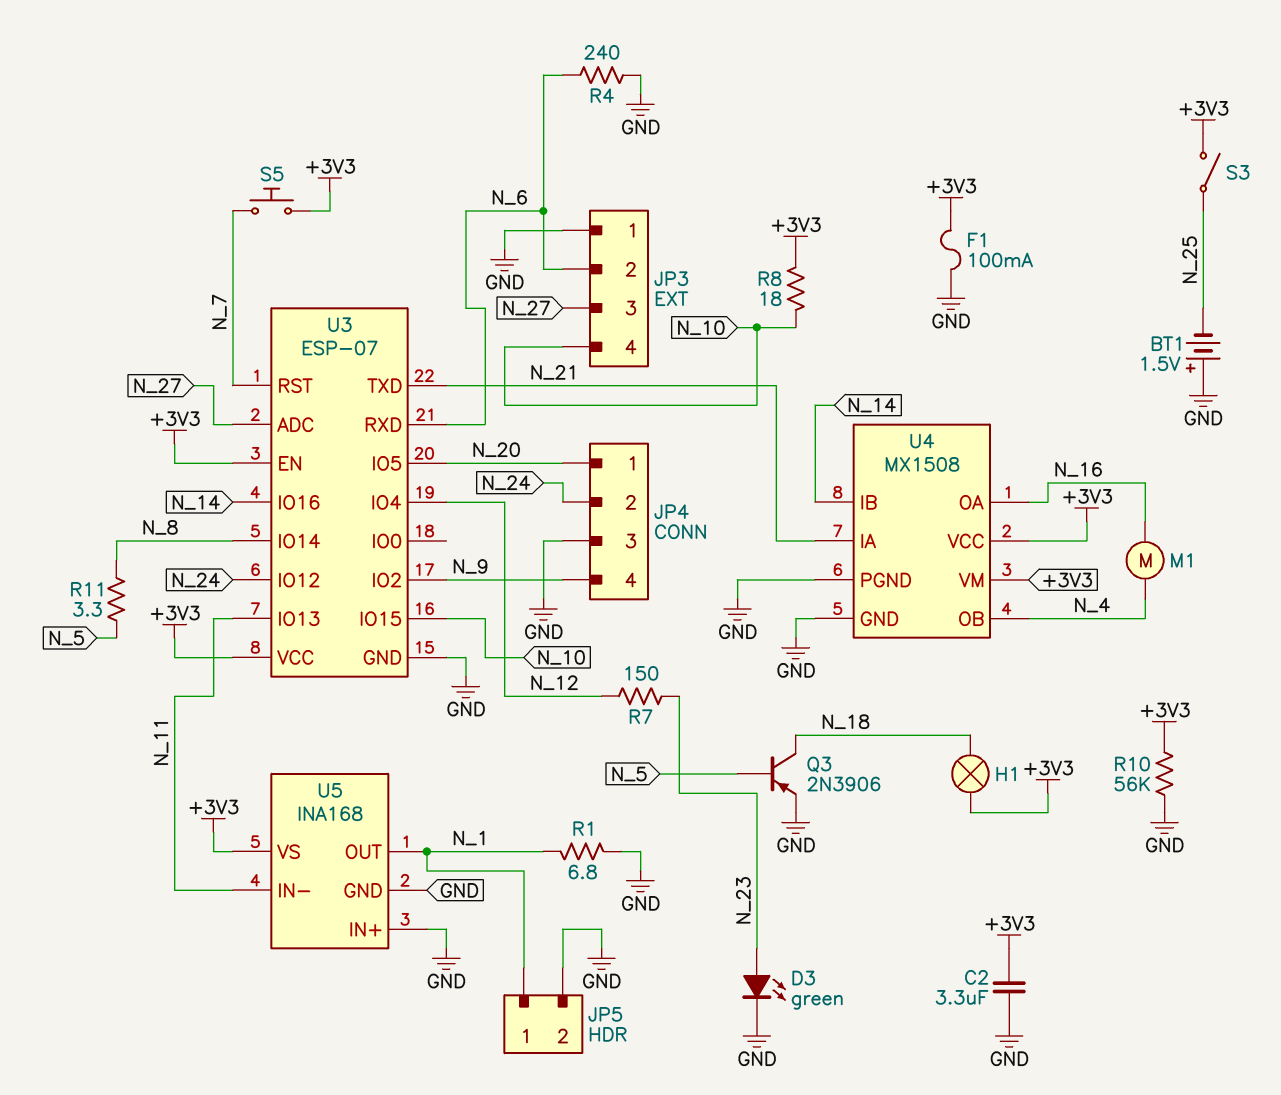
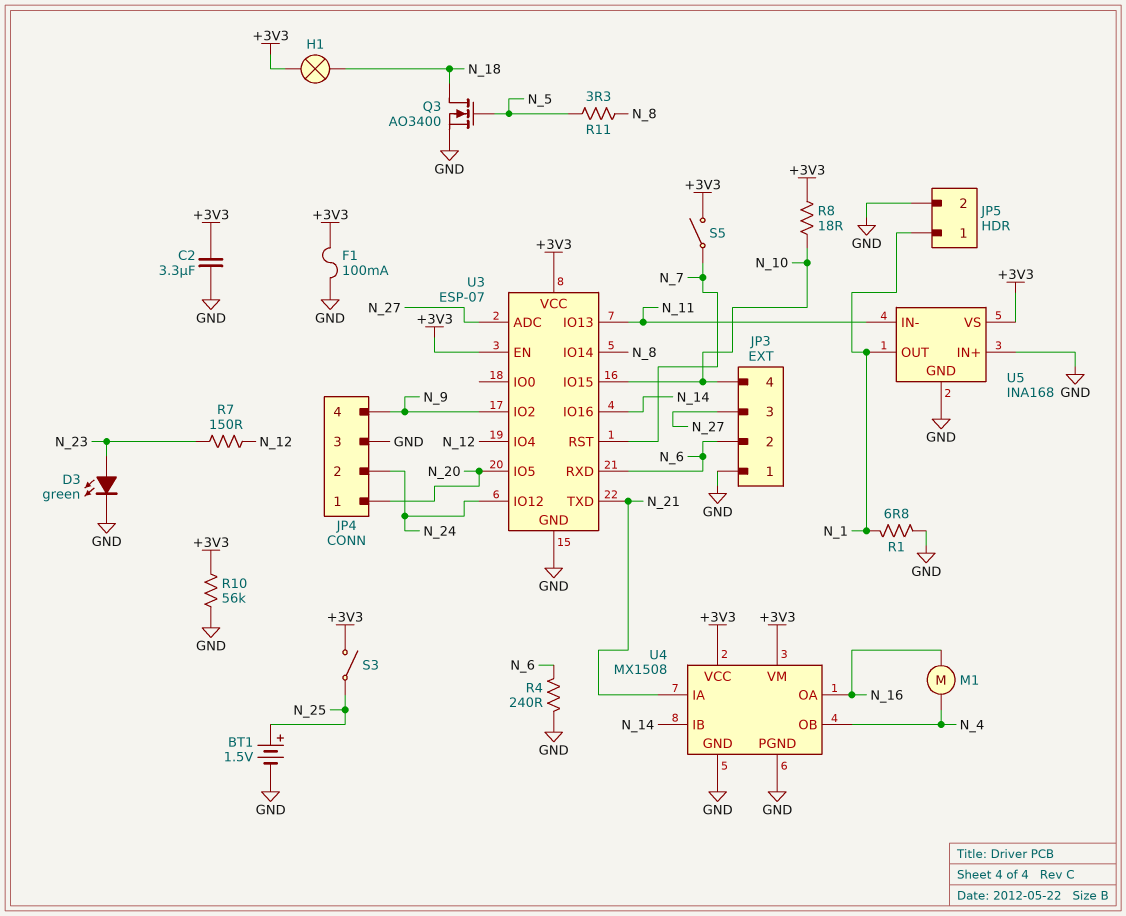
BT1: 1.5V (plus GND, minus N_25) -> 1.5V (plus N_25, minus GND)
Q3: PNP 2N3906 (B N_5, C N_18, E GND) -> NMOS AO3400 (G N_5, D N_18, S GND)
S5: button (+3V3, N_7) -> switch (+3V3, N_7)

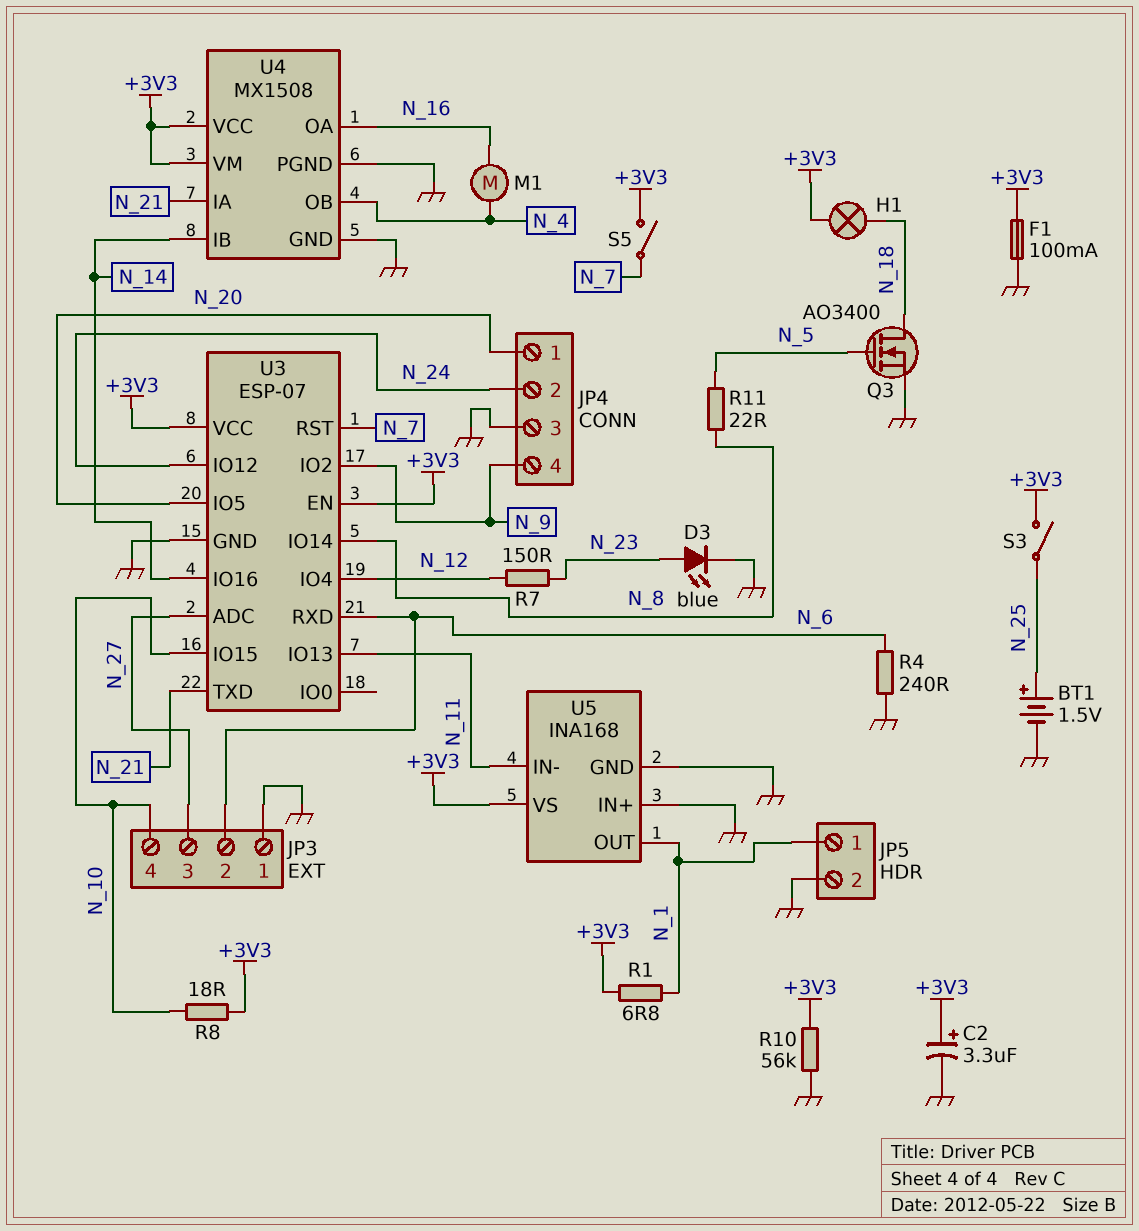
C2: 3.3uF (+3V3, GND) -> 3.3uF (plus +3V3, minus GND)
D3: LED green (A N_23, K GND) -> LED blue (A N_23, K GND)
R1: 6.8 (GND, N_1) -> 6.8 (+3V3, N_1)
R11: 3.3 (N_5, N_8) -> 22 (N_5, N_8)

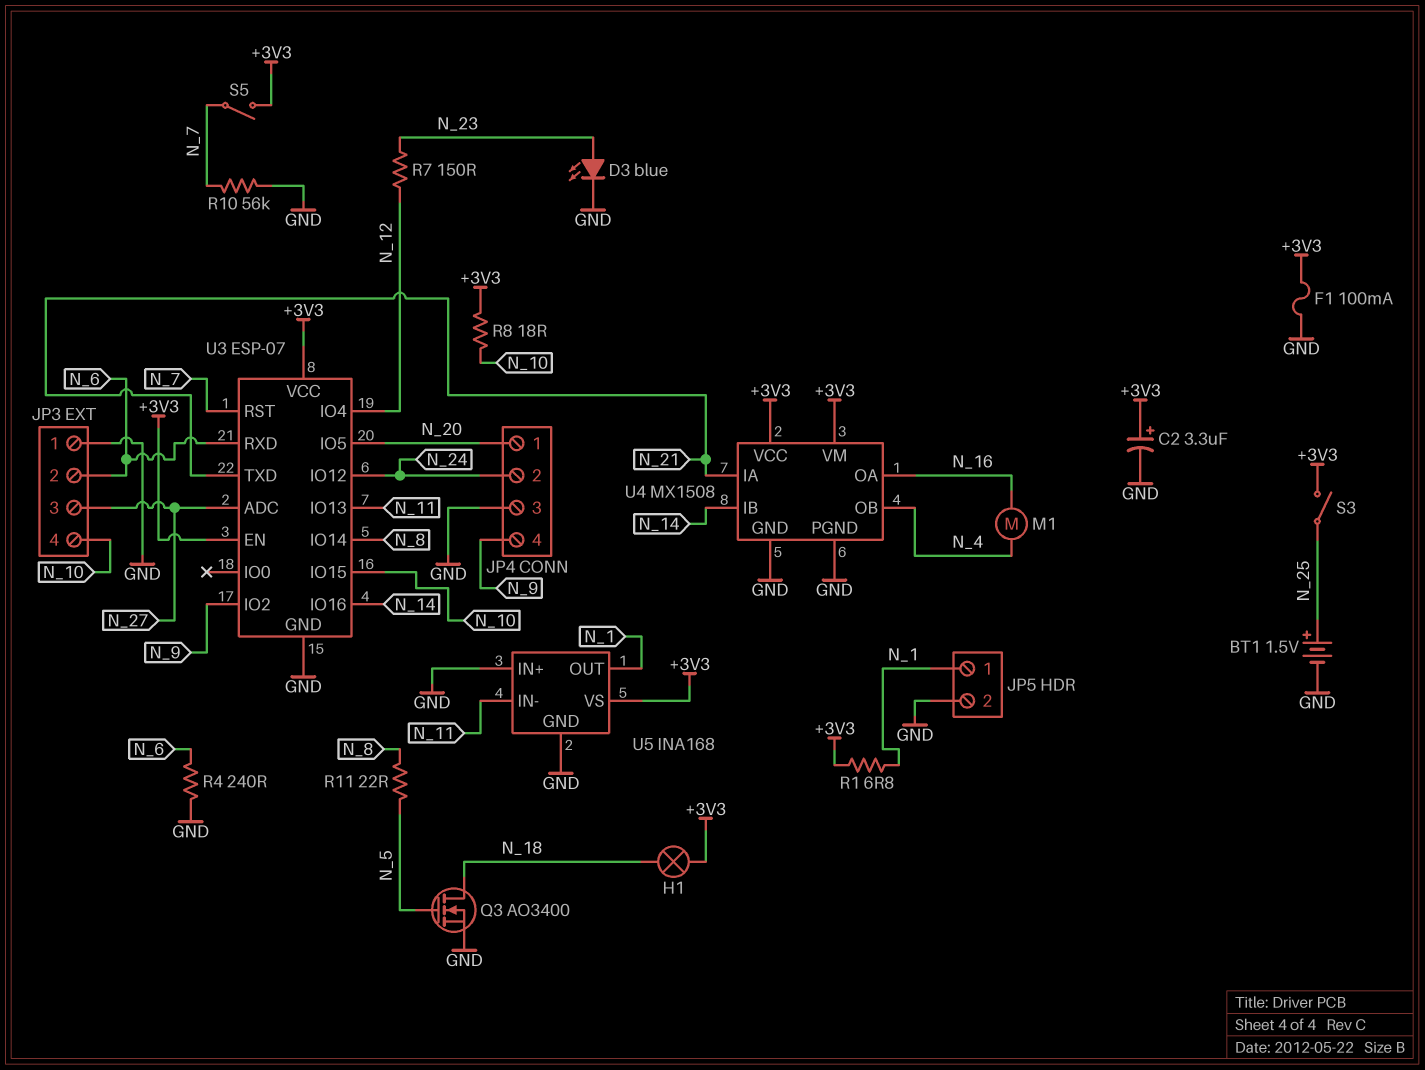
R10: 56k (+3V3, GND) -> 56k (GND, N_7)

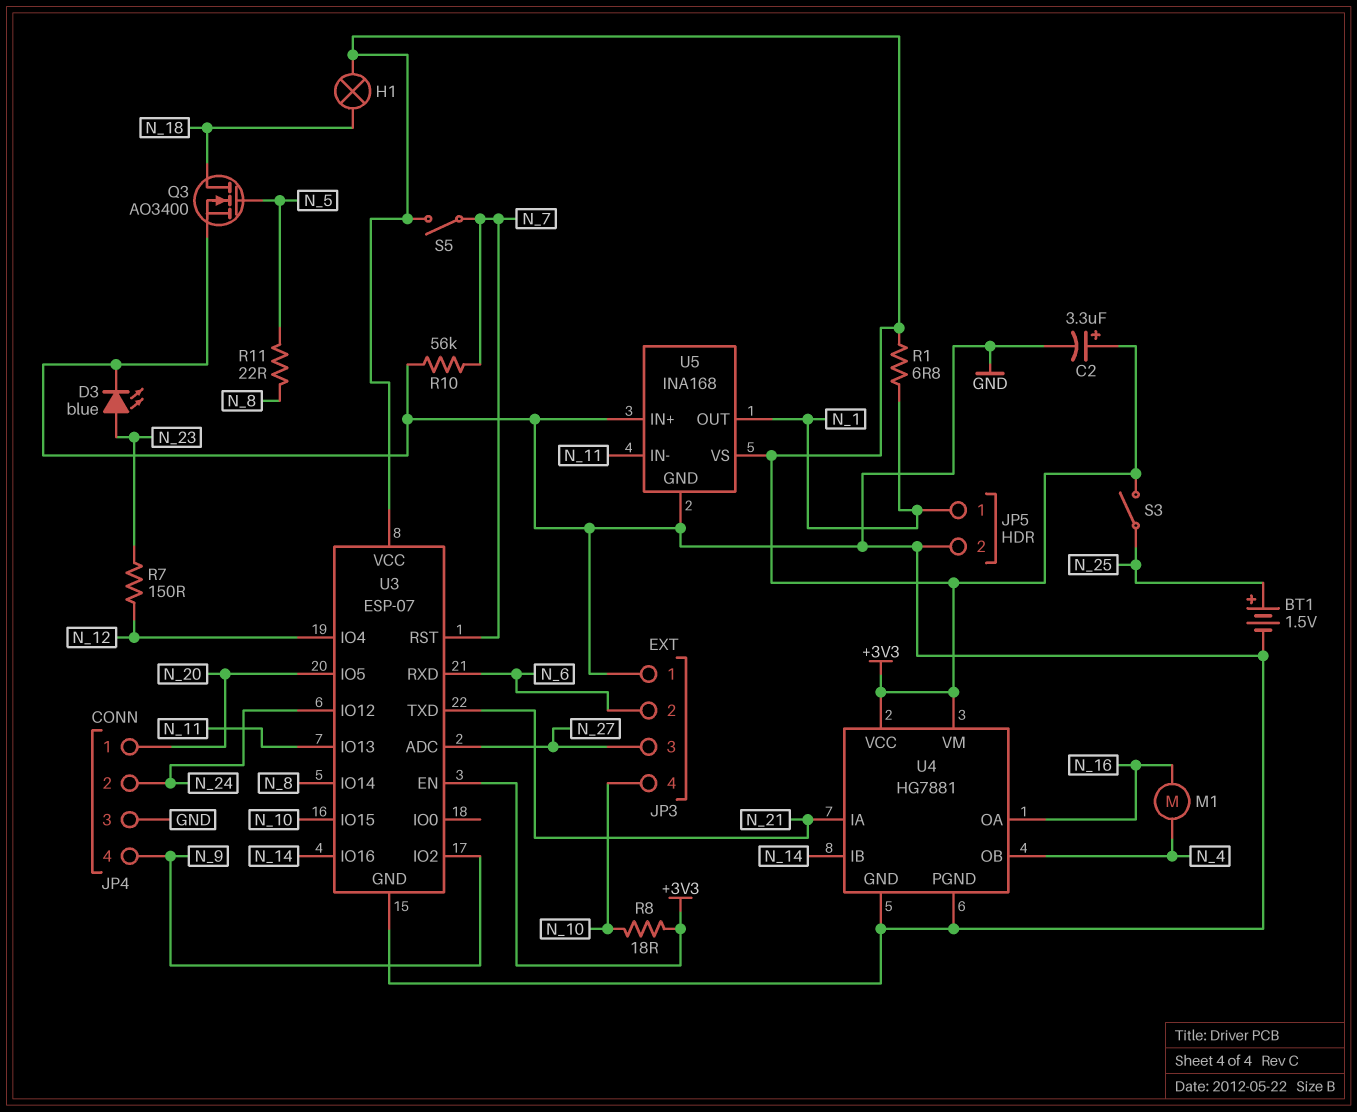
F1: 100mA (+3V3, GND) -> none
R4: 240 (GND, N_6) -> none
U4: MX1508 -> HG7881

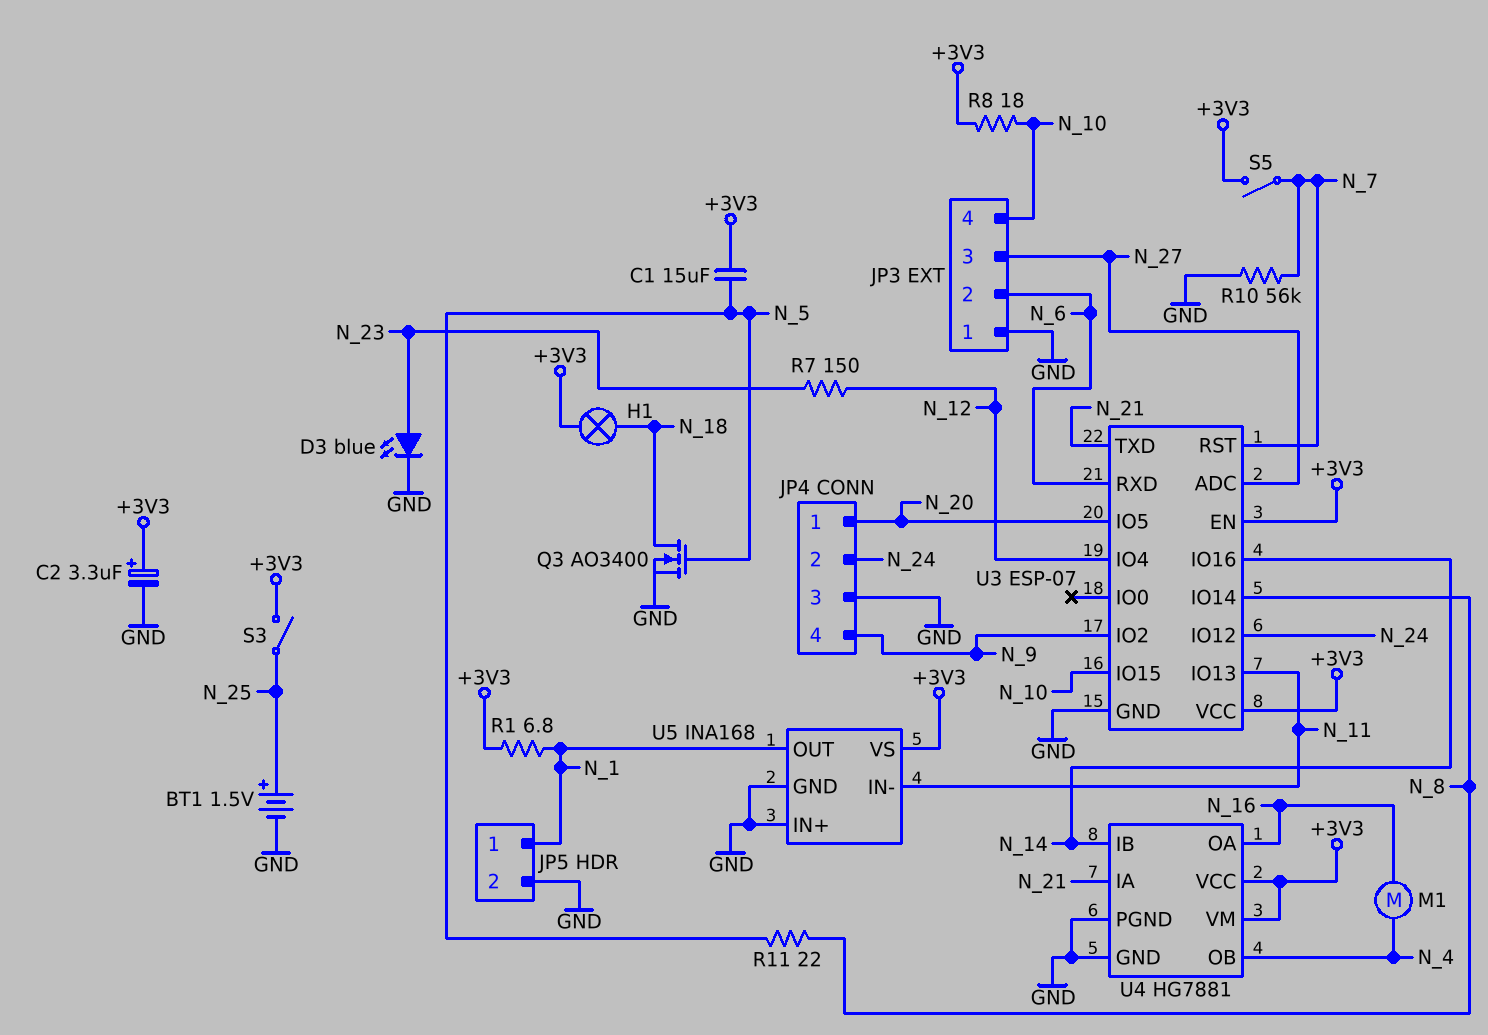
C1: none -> 15uF (+3V3, N_5)

